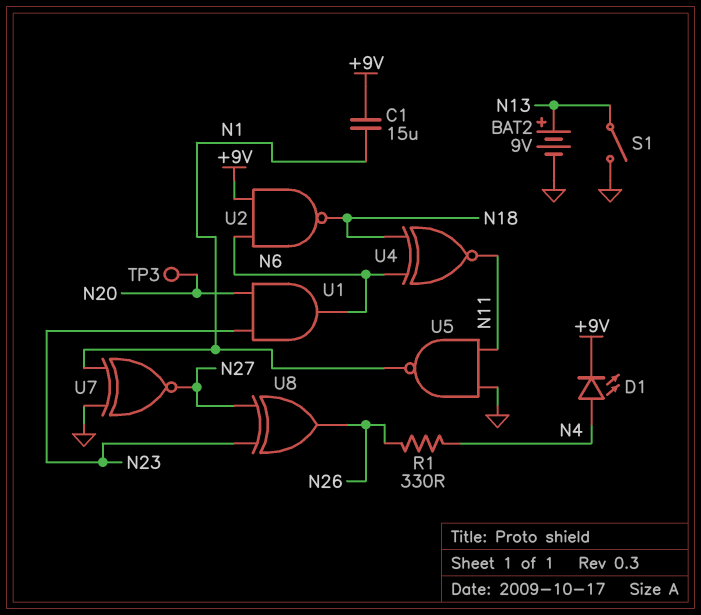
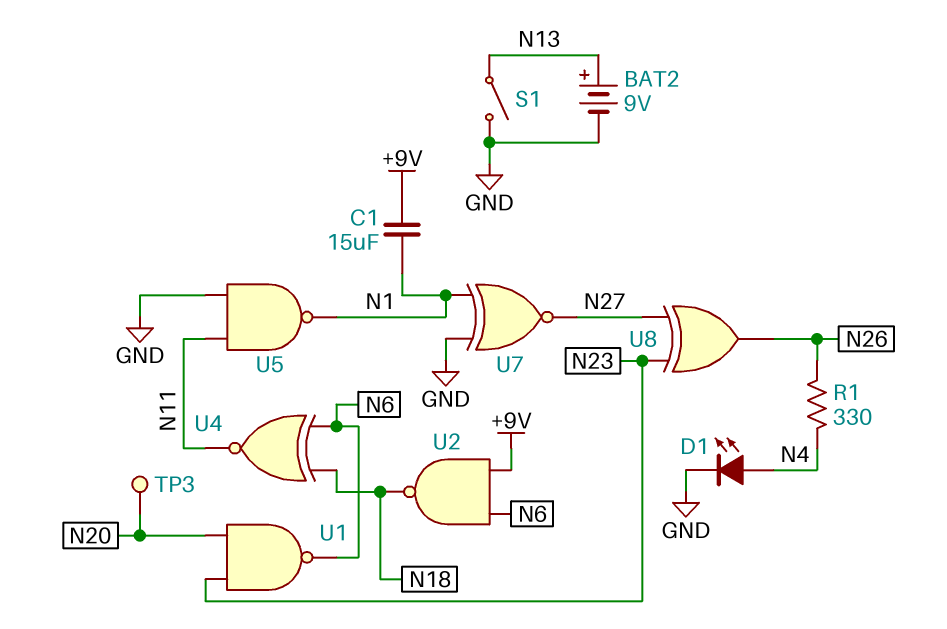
D1: LED (A N4, K +9V) -> LED (A N4, K GND)
U1: AND (in N20, in N23, out N6) -> NAND (in N20, in N23, out N6)

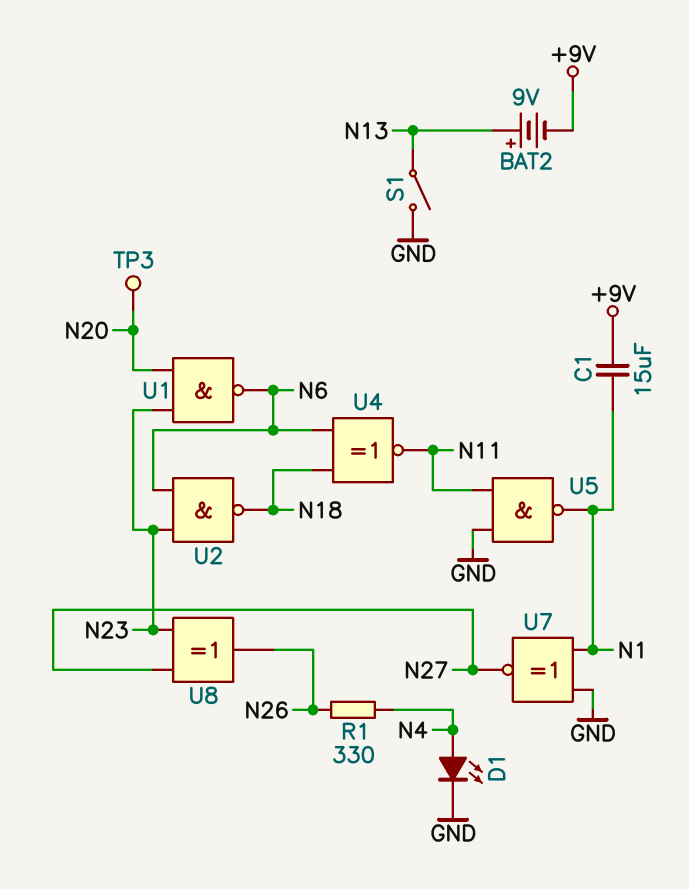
BAT2: 9V (plus N13, minus GND) -> 9V (plus N13, minus +9V)
U2: NAND (in +9V, in N6, out N18) -> NAND (in N6, in N23, out N18)

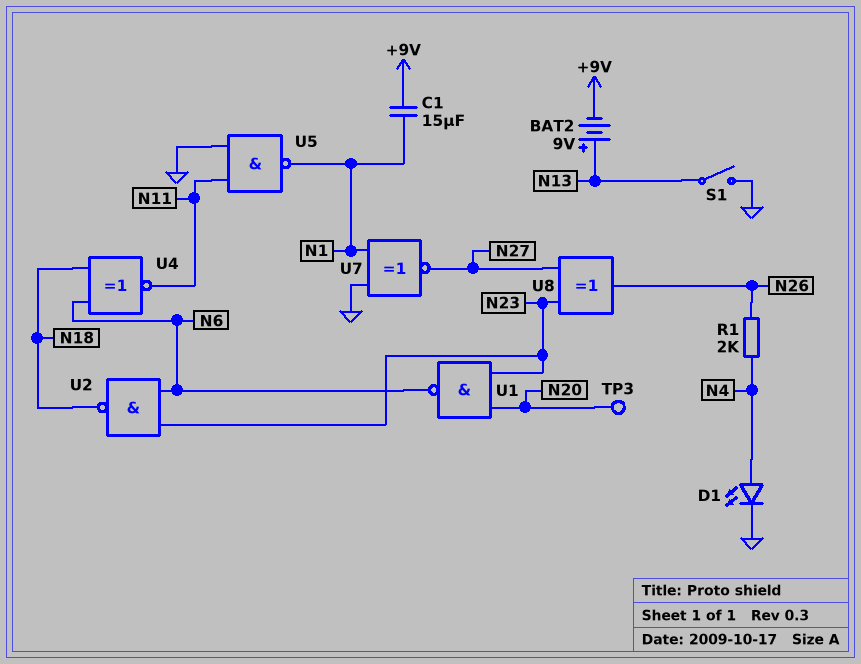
R1: 330 (N4, N26) -> 2k (N4, N26)

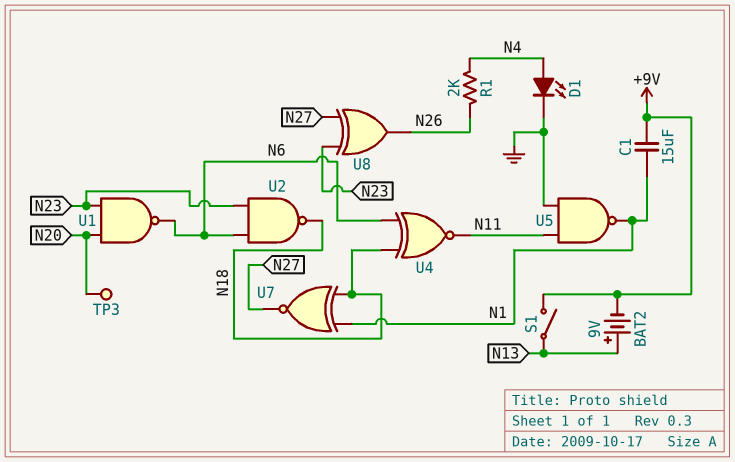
S1: switch (GND, N13) -> switch (+9V, N13)
U7: XNOR (in GND, in N1, out N27) -> XNOR (in N1, in N18, out N27)

